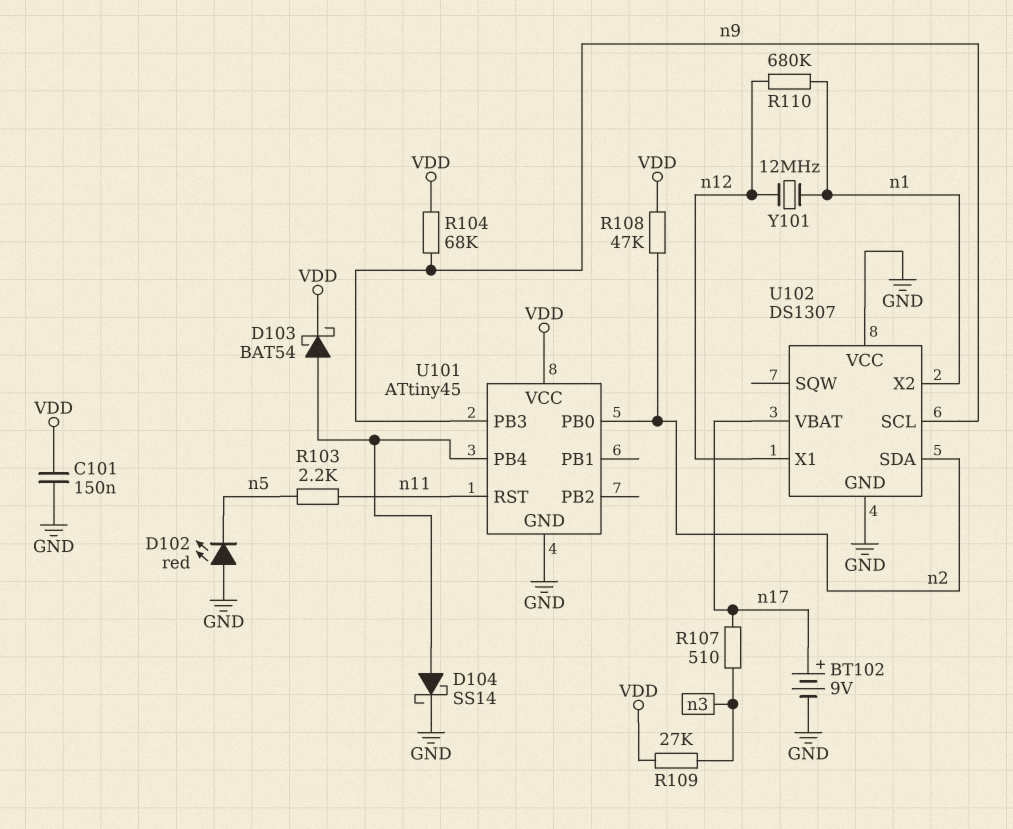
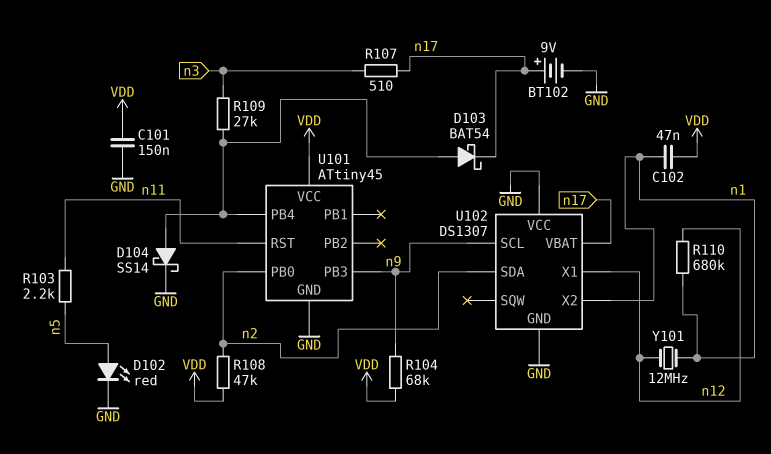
C102: none -> 47nF (VDD, n1)
D102: LED red (A GND, K n5) -> LED red (A n5, K GND)
D103: schottky BAT54 (A U101/PB4, K VDD) -> schottky BAT54 (A U101/PB4, K n17)
R109: 27k (VDD, n3) -> 27k (U101/PB4, n3)

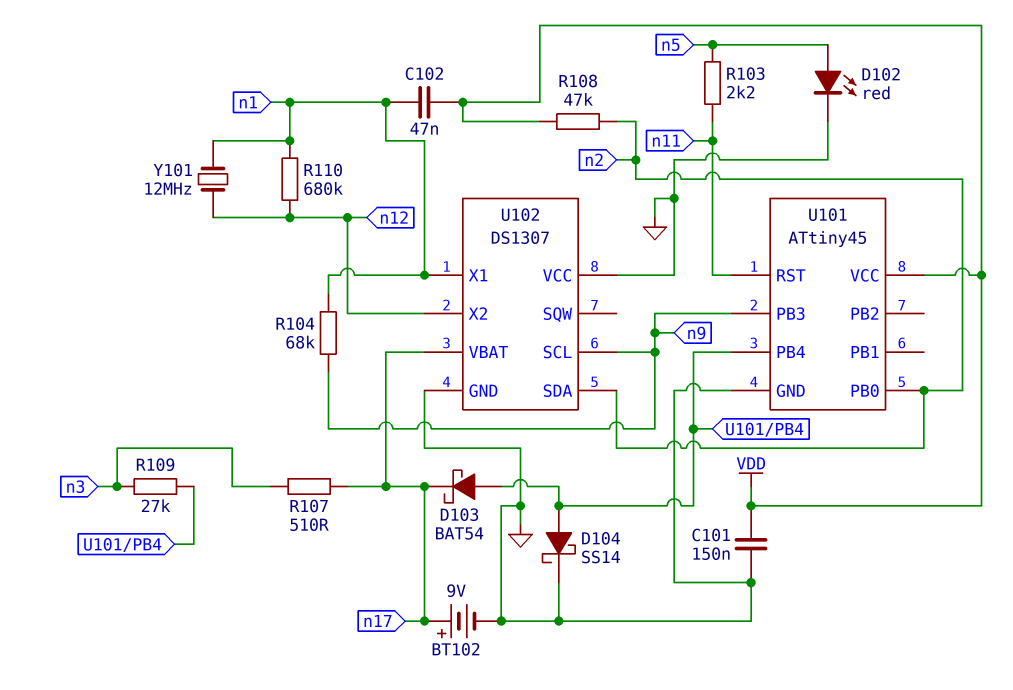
R104: 68k (VDD, n9) -> 68k (n1, n9)
U102 pin X1: n12 -> n1
U102 pin X2: n1 -> n12

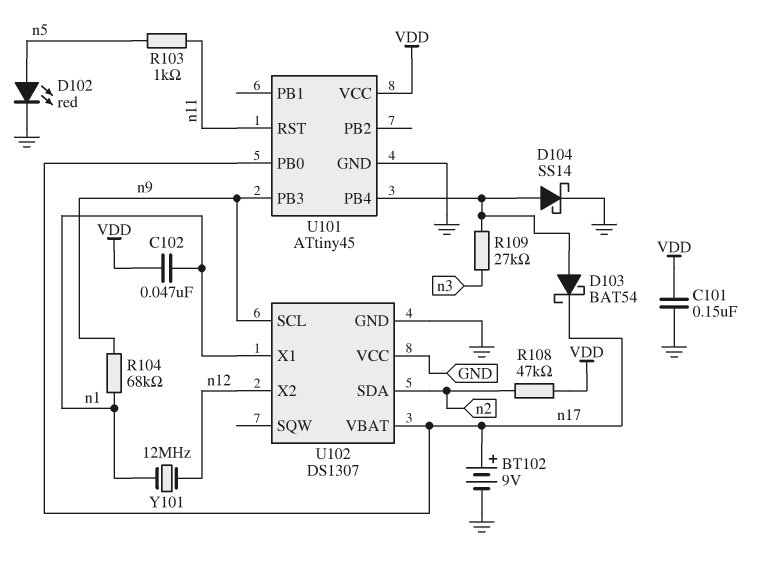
R103: 2.2k (n5, n11) -> 1k (n5, n11)
R107: 510 (n3, n17) -> none
R110: 680k (n1, n12) -> none
U101 pin PB0: n2 -> n17

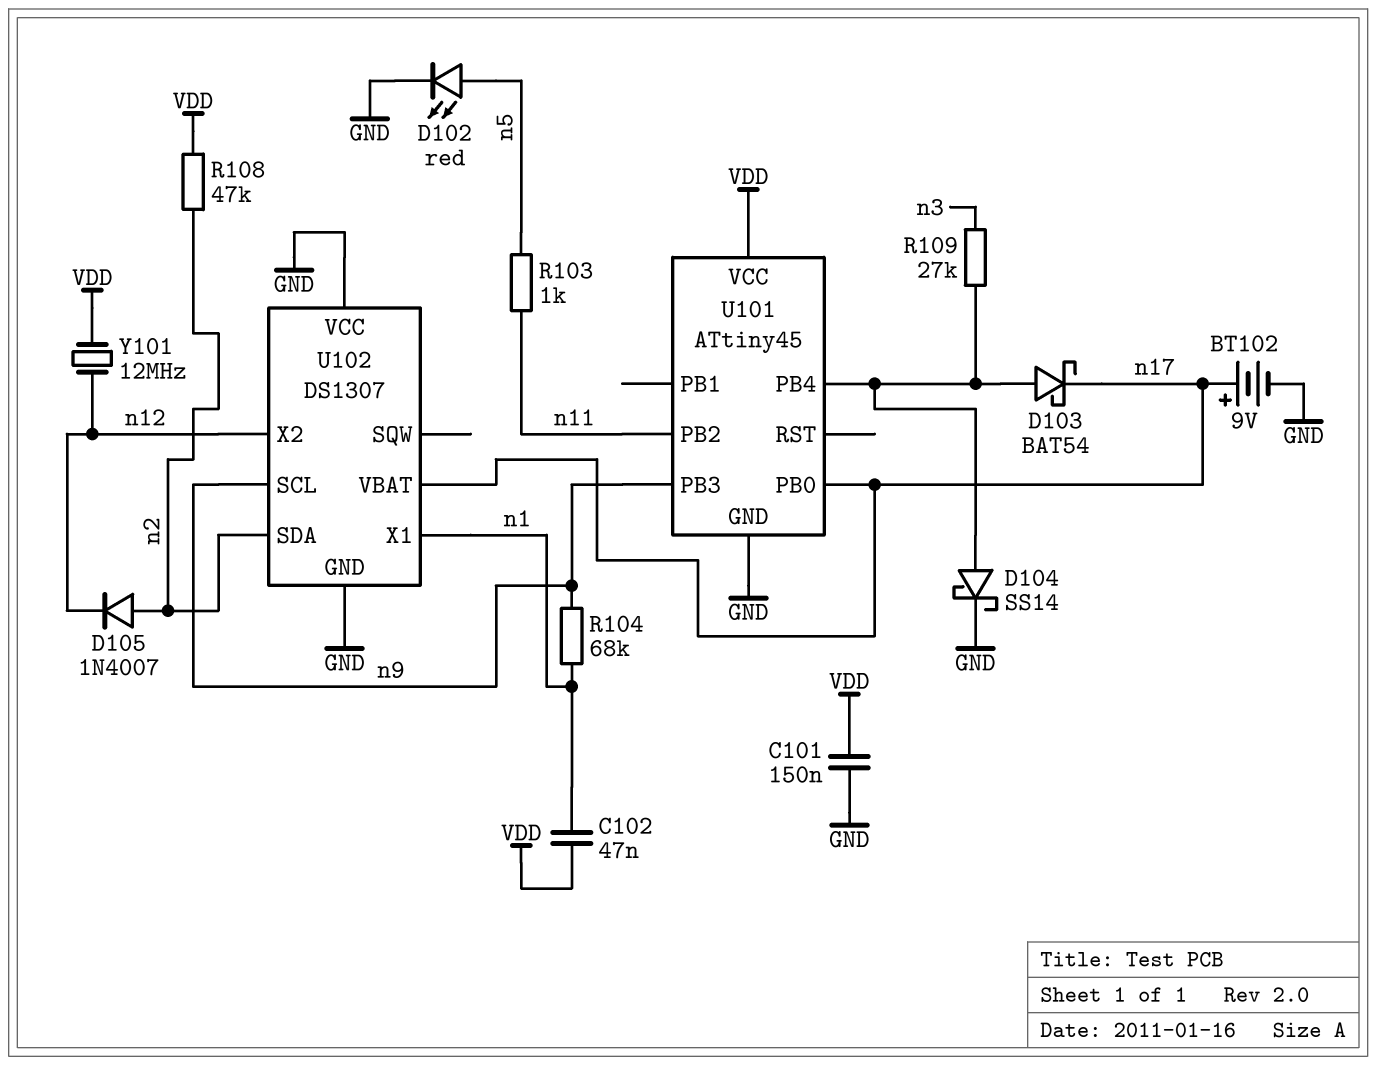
D105: none -> diode 1N4007 (A n2, K n12)
U101 pin PB2: none -> n11
U101 pin RST: n11 -> none
Y101: 12MHz (n1, n12) -> 12MHz (VDD, n12)

